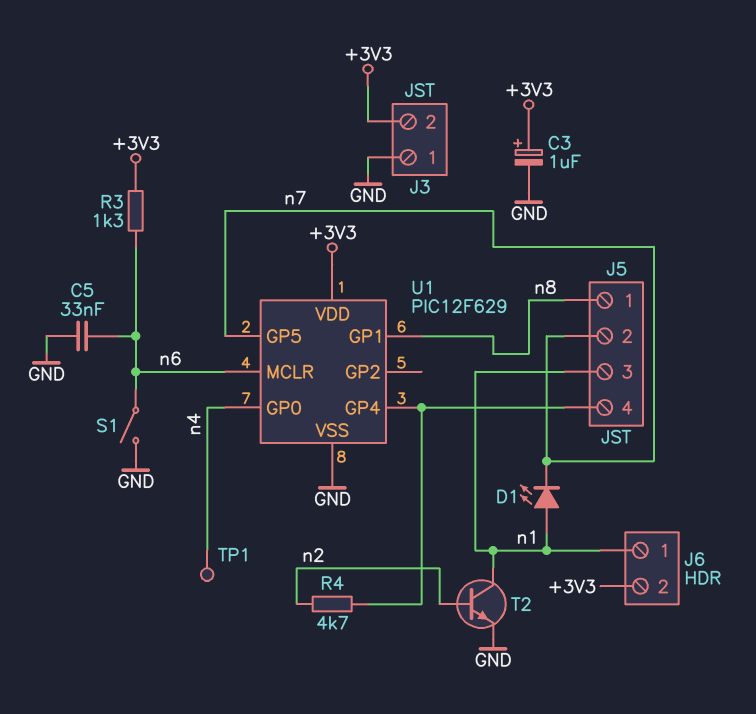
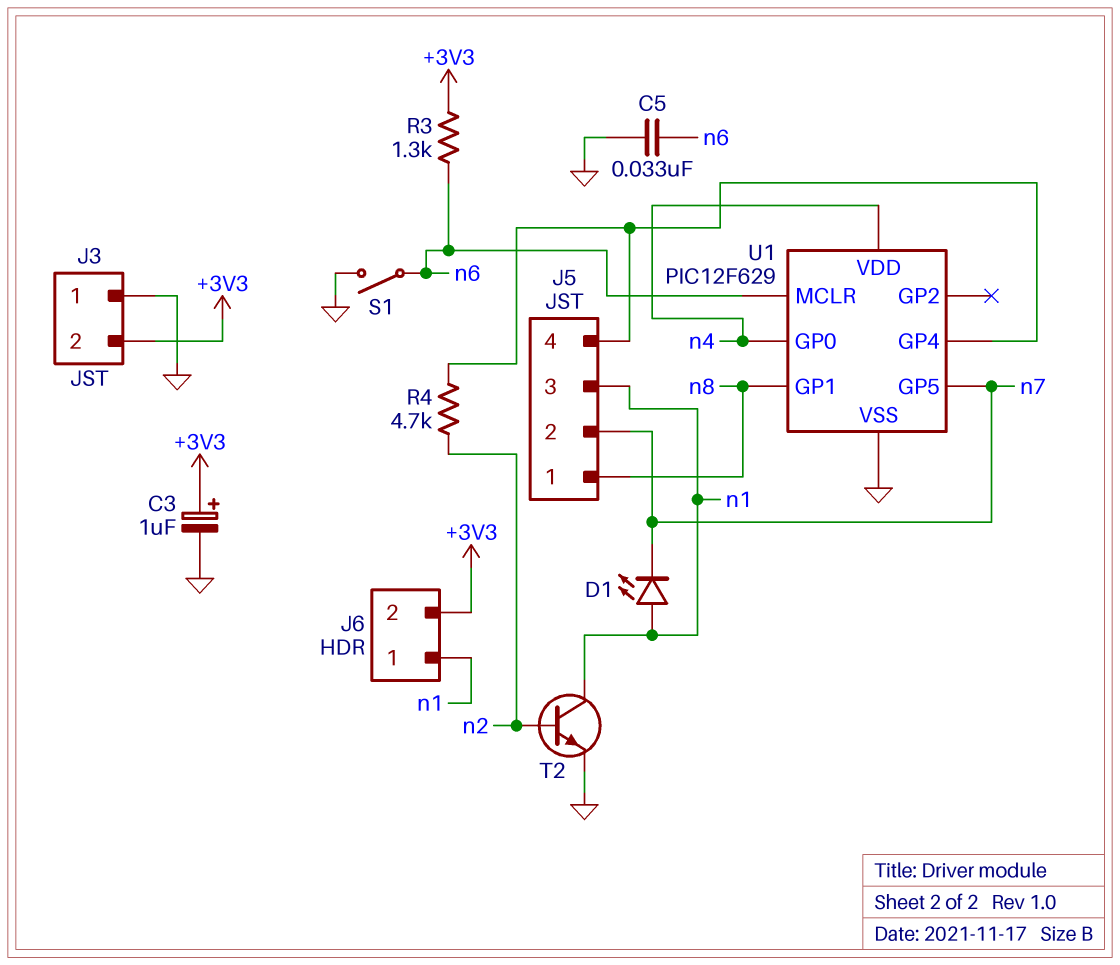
TP1: test point (n4) -> none
U1 pin VDD: +3V3 -> n4

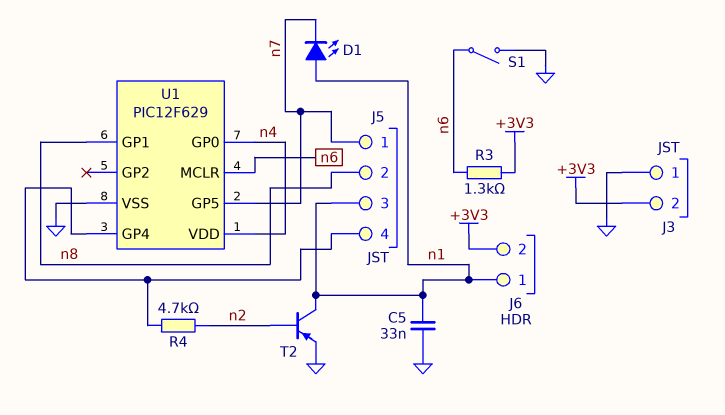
C3: 1uF (plus +3V3, minus GND) -> none
C5: 33nF (GND, n6) -> 33nF (GND, n1)
J5 pin 1: n8 -> n7
J5 pin 2: n7 -> n8
T2: NPN (B n2, C n1, E GND) -> PNP (B n2, C n1, E GND)

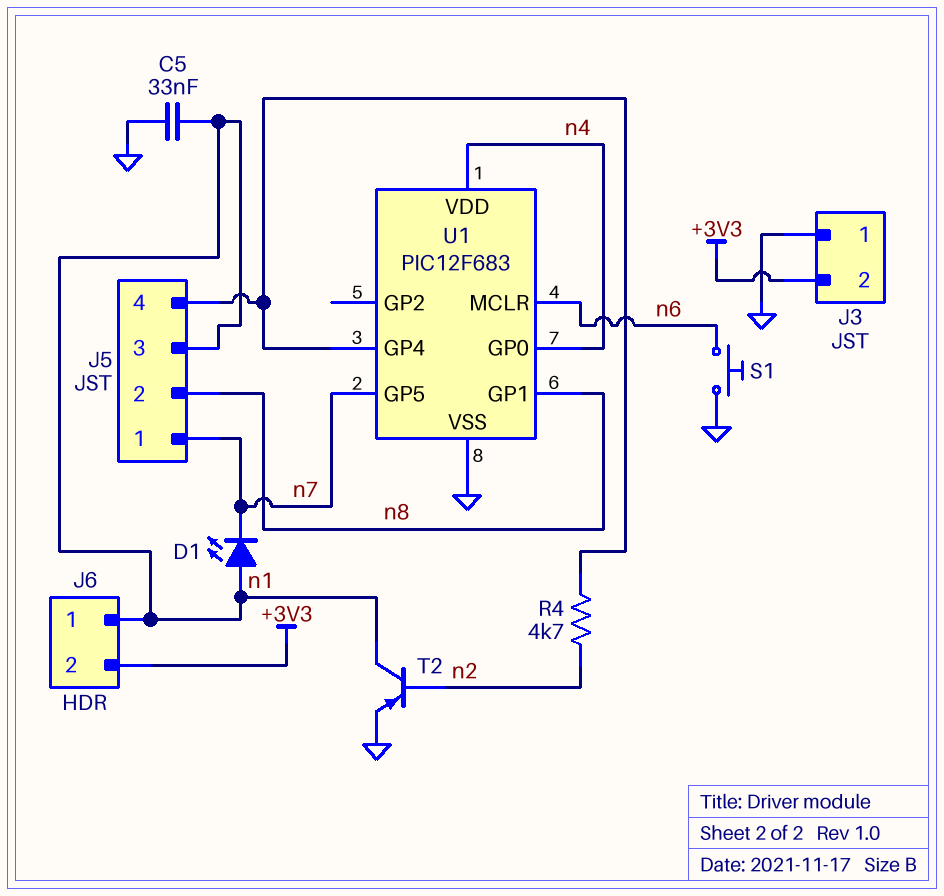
R3: 1.3k (+3V3, n6) -> none
S1: switch (GND, n6) -> button (GND, n6)
U1: PIC12F629 -> PIC12F683

